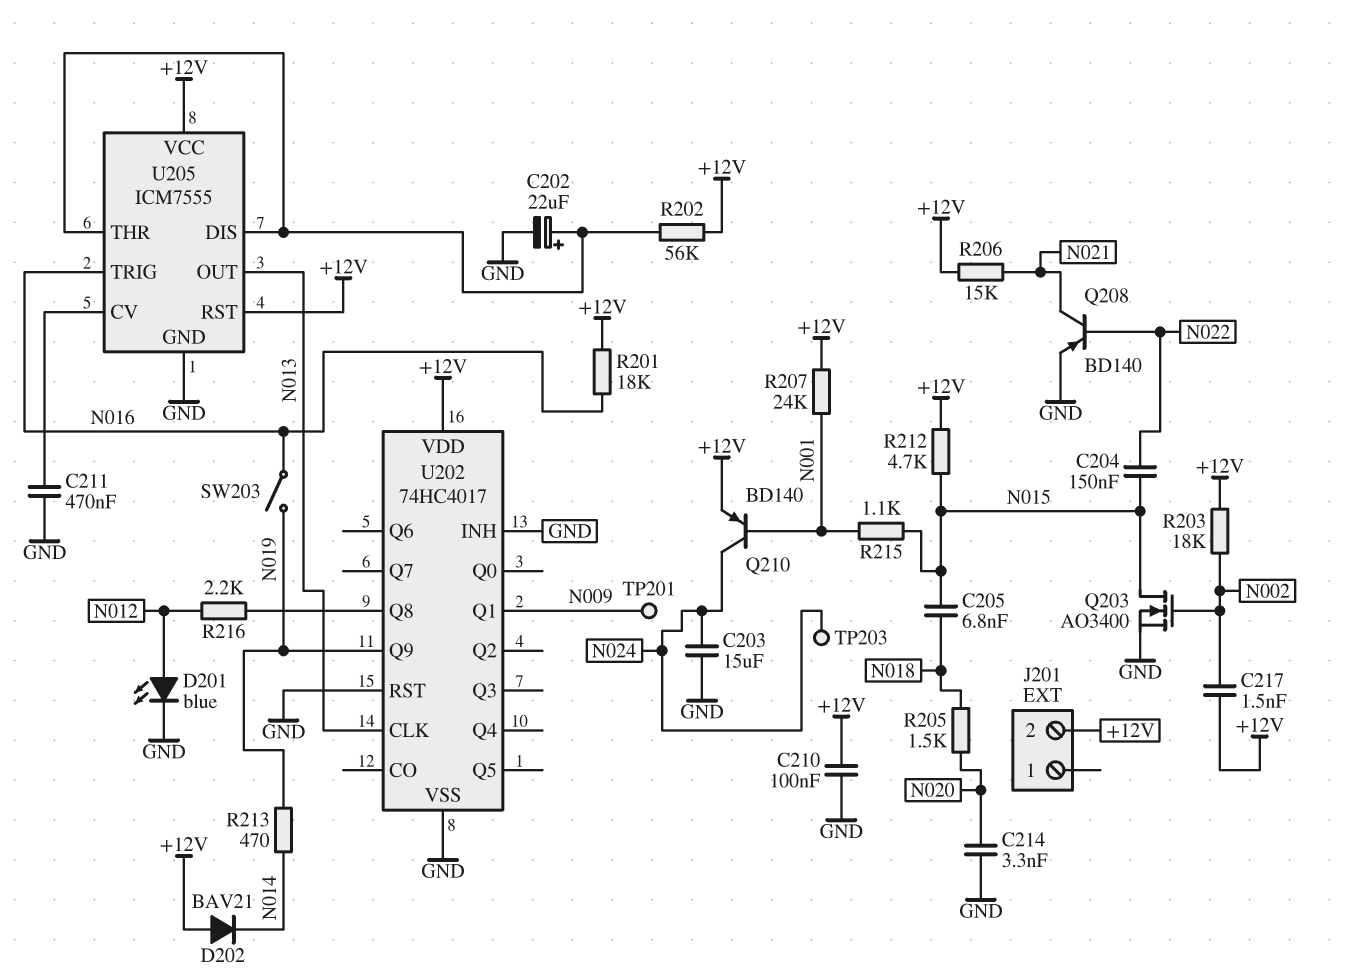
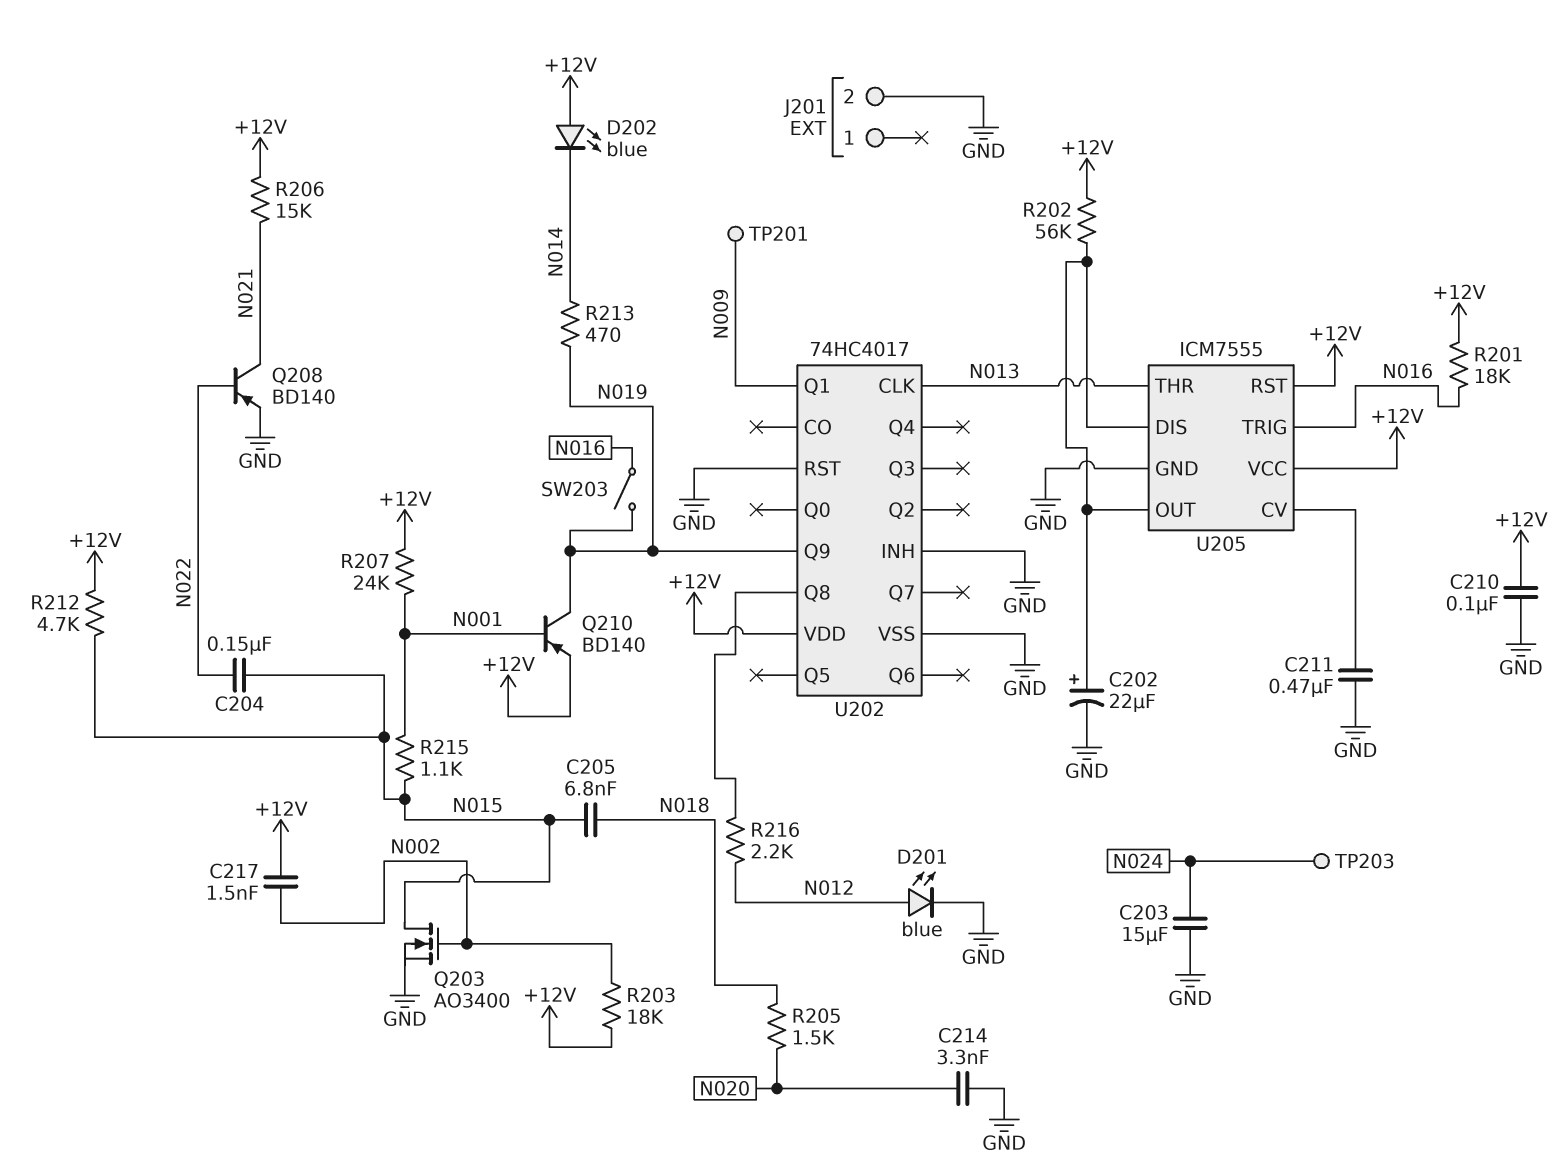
D202: diode BAV21 (A +12V, K N014) -> LED blue (A +12V, K N014)
J201 pin 2: +12V -> GND
Q210: PNP BD140 (B N001, C N024, E +12V) -> PNP BD140 (B N001, C N019, E +12V)
U205 pin OUT: N013 -> U205/DIS
U205 pin THR: U205/DIS -> N013

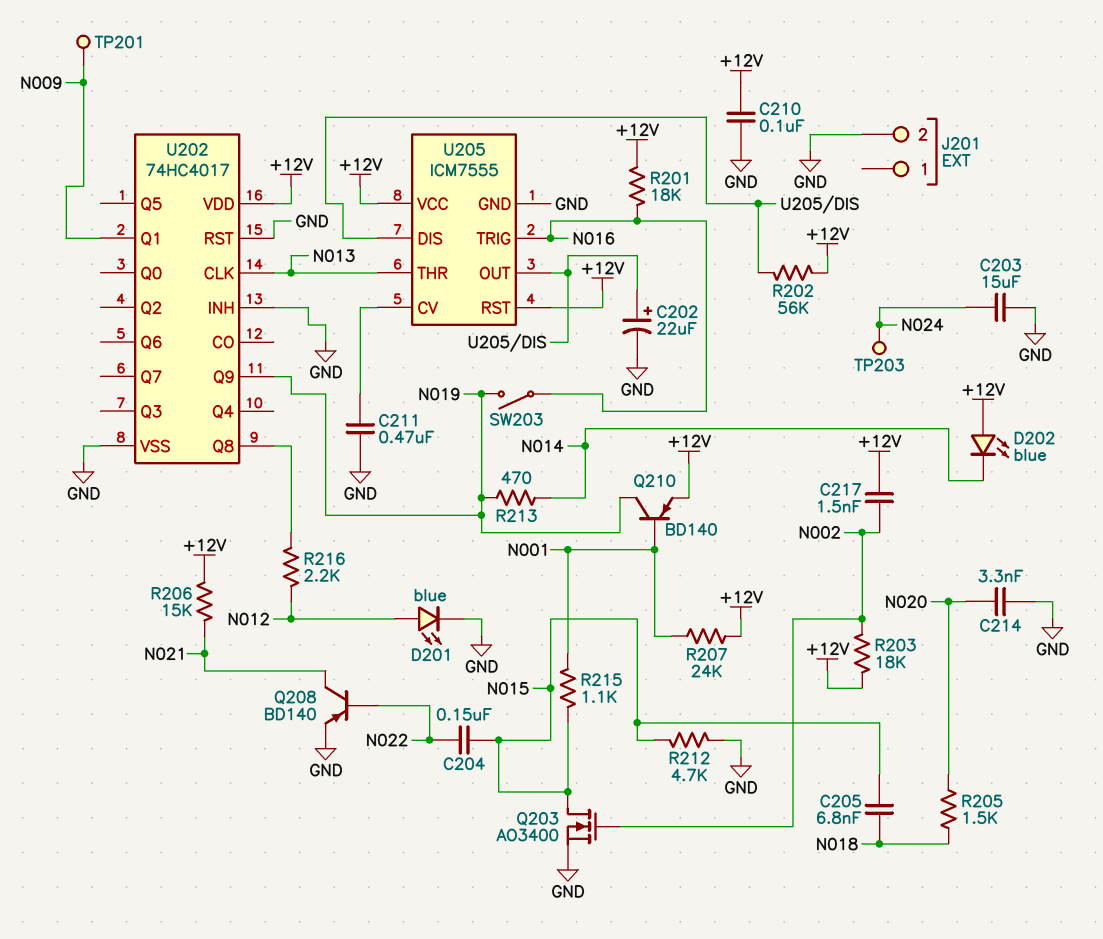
R212: 4.7k (+12V, N015) -> 4.7k (GND, N015)

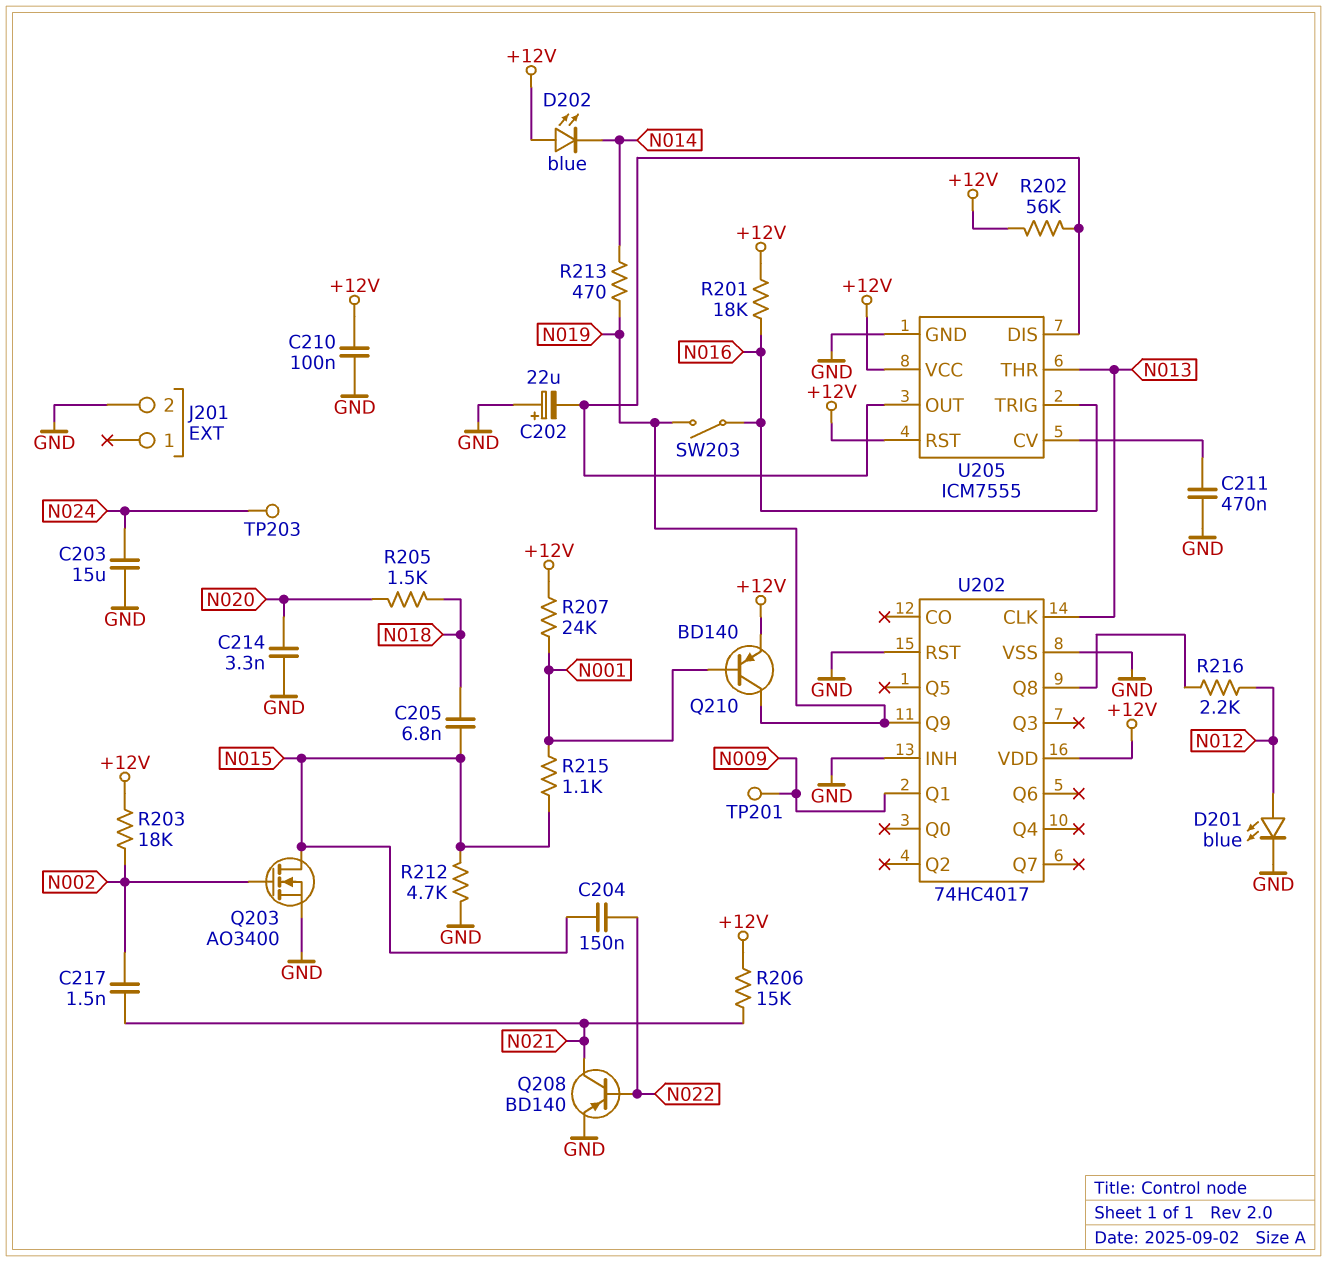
C202: 22uF (plus U205/DIS, minus GND) -> 22uF (plus GND, minus U205/DIS)
C217: 1.5nF (+12V, N002) -> 1.5nF (N002, N021)

